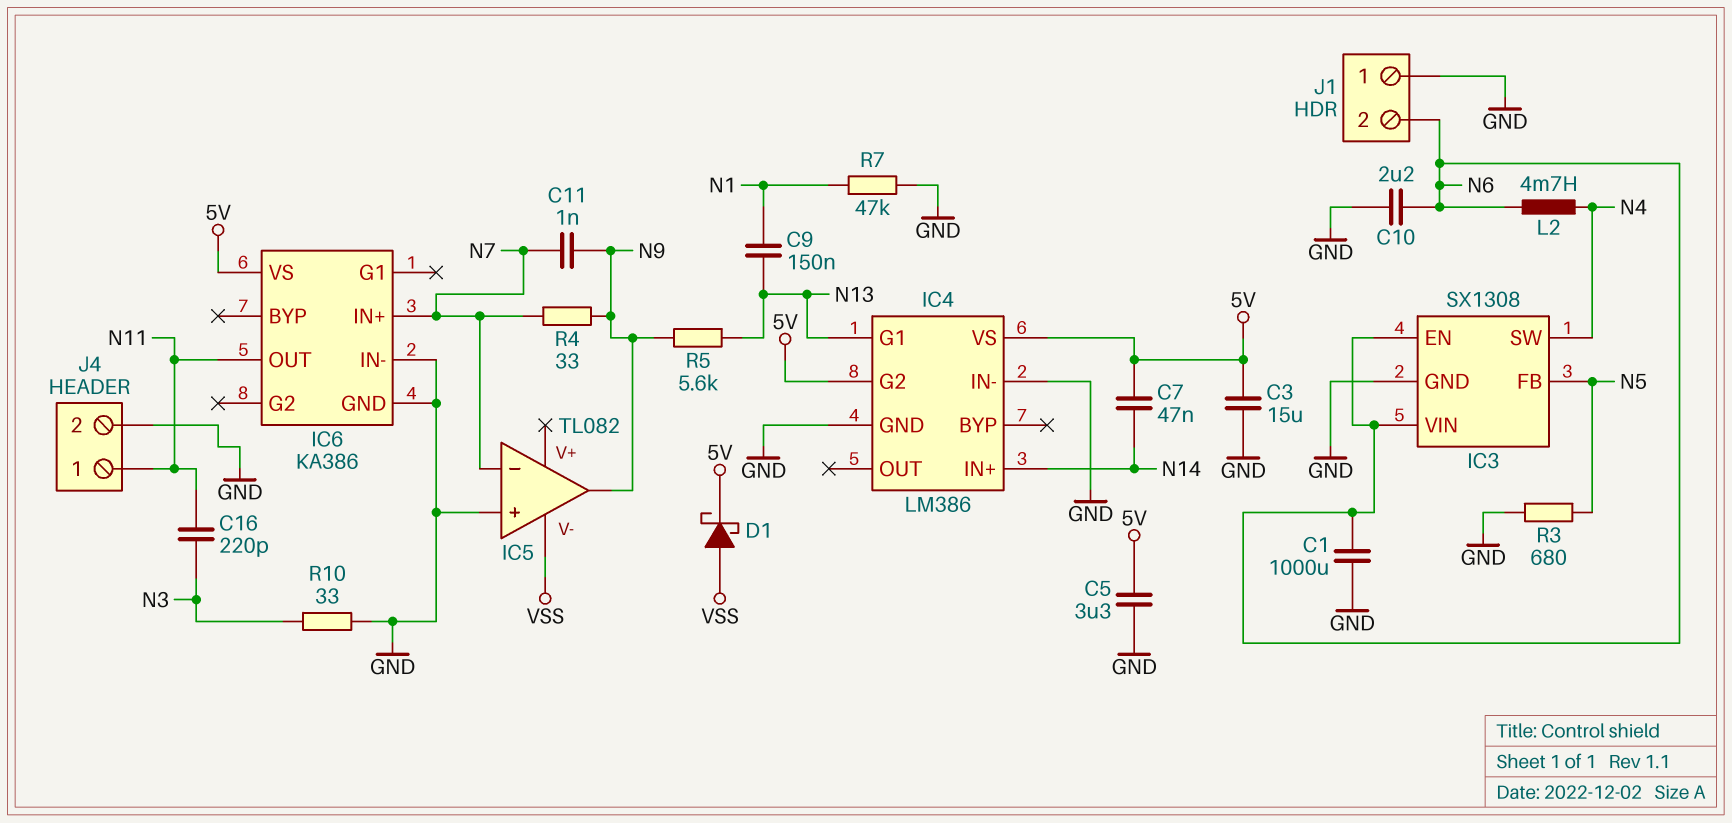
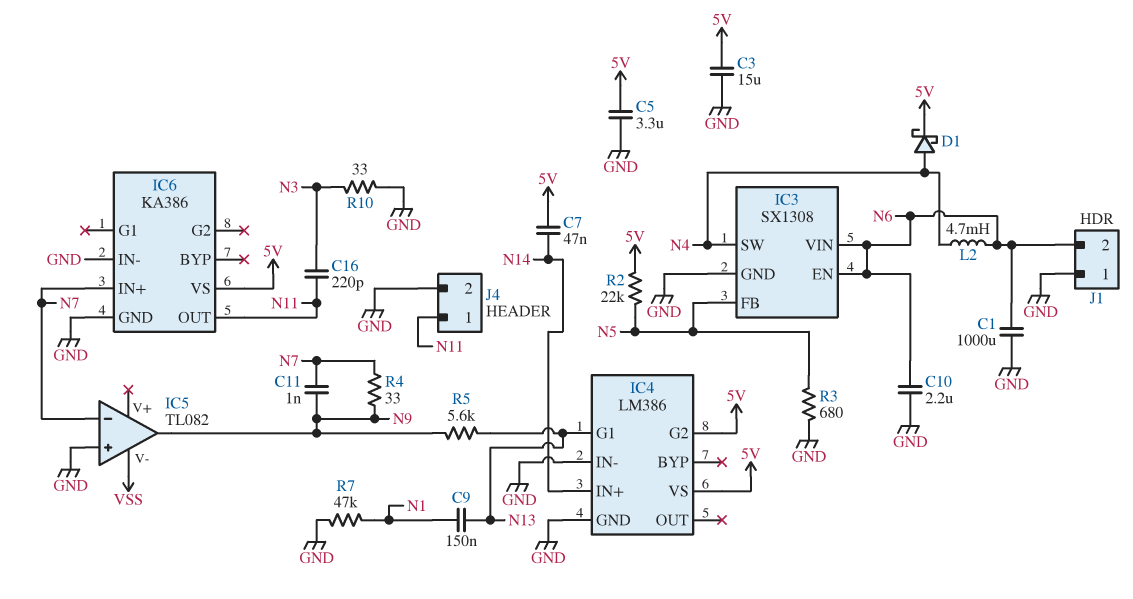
D1: schottky (A VSS, K 5V) -> schottky (A N4, K 5V)
R2: none -> 22k (5V, N5)

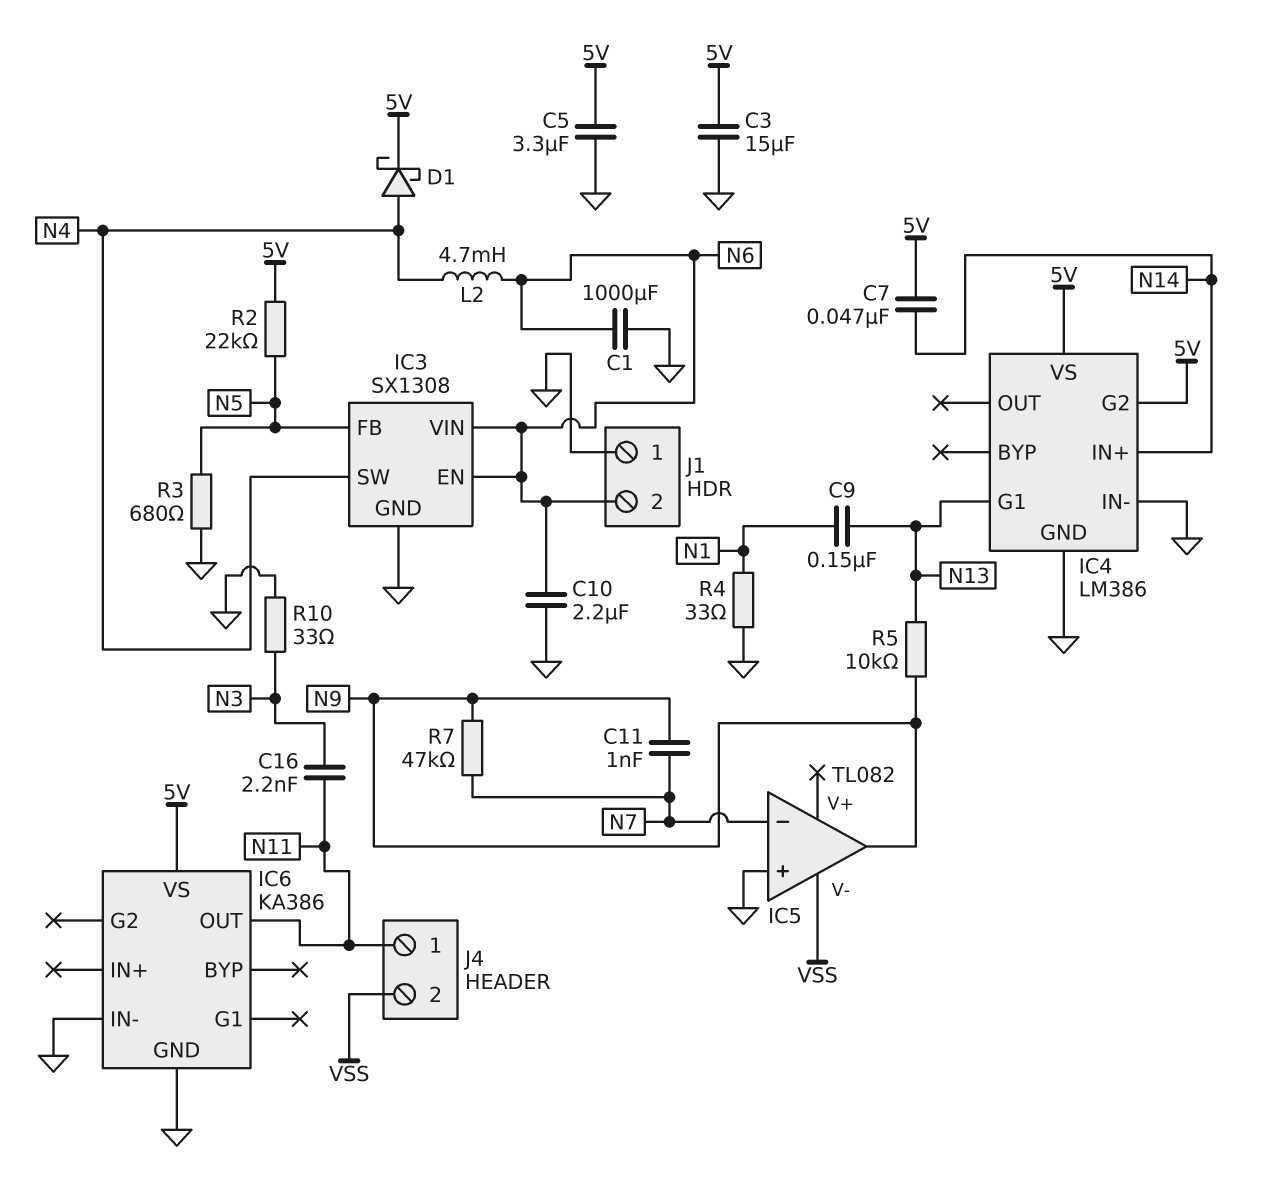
C16: 220pF (N3, N11) -> 2.2nF (N3, N11)
IC6 pin IN+: N7 -> none
J4 pin 2: GND -> VSS
R4: 33 (N7, N9) -> 33 (GND, N1)
R5: 5.6k (N9, N13) -> 10k (N9, N13)
R7: 47k (GND, N1) -> 47k (N7, N9)

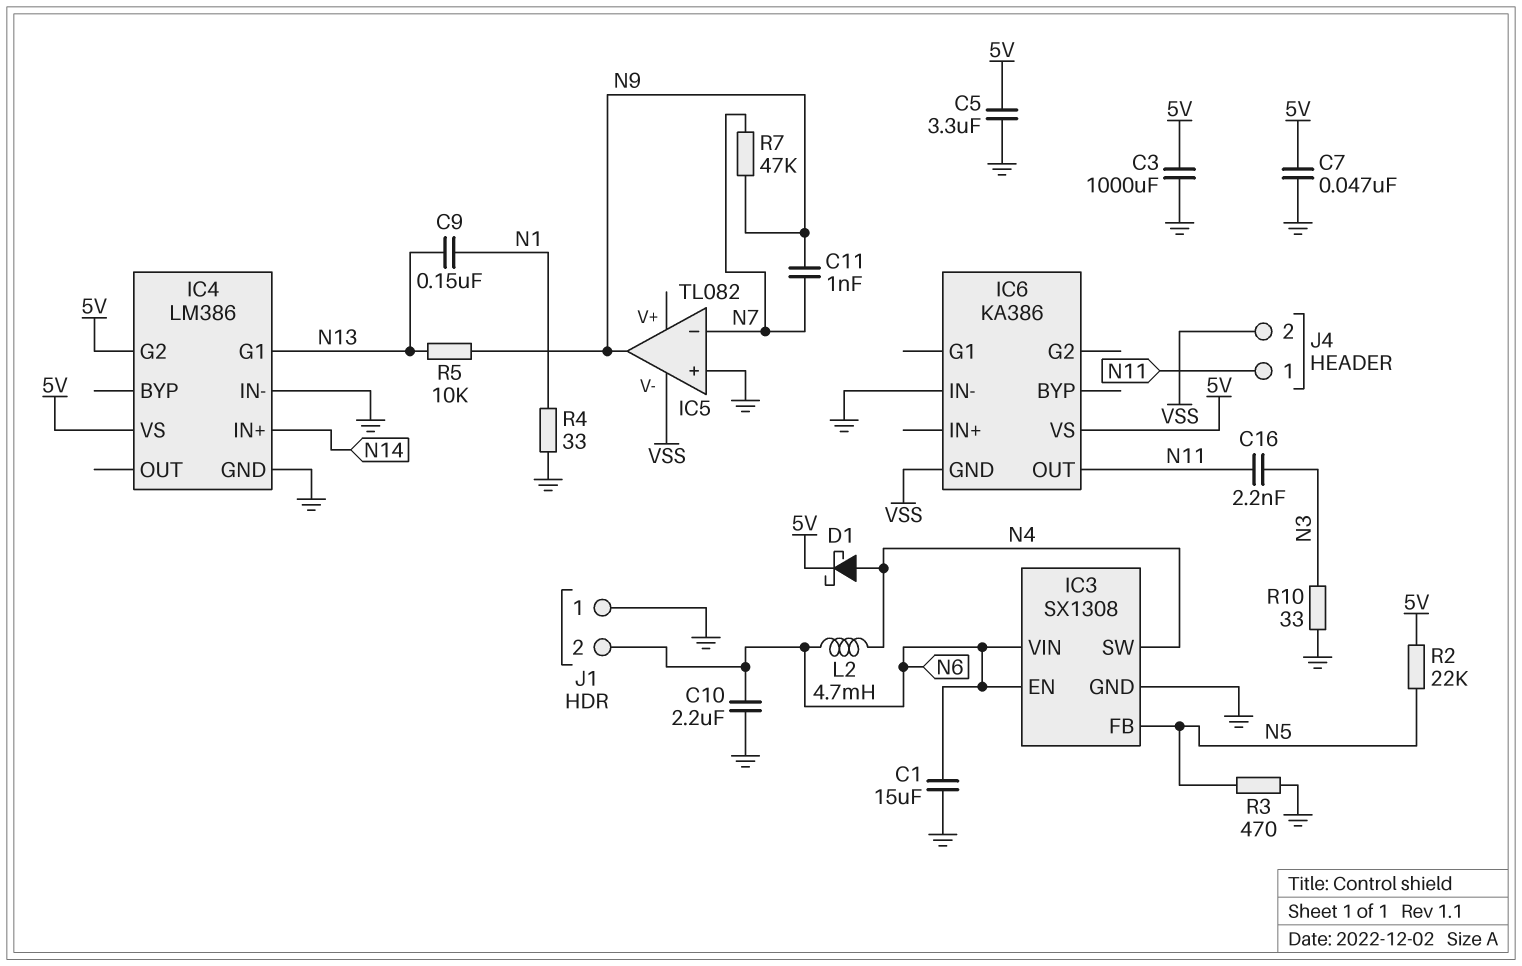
C1: 1000uF (GND, N6) -> 15uF (GND, N6)
C3: 15uF (5V, GND) -> 1000uF (5V, GND)
C7: 47nF (5V, N14) -> 47nF (5V, GND)
IC6 pin GND: GND -> VSS
R3: 680 (GND, N5) -> 470 (GND, N5)

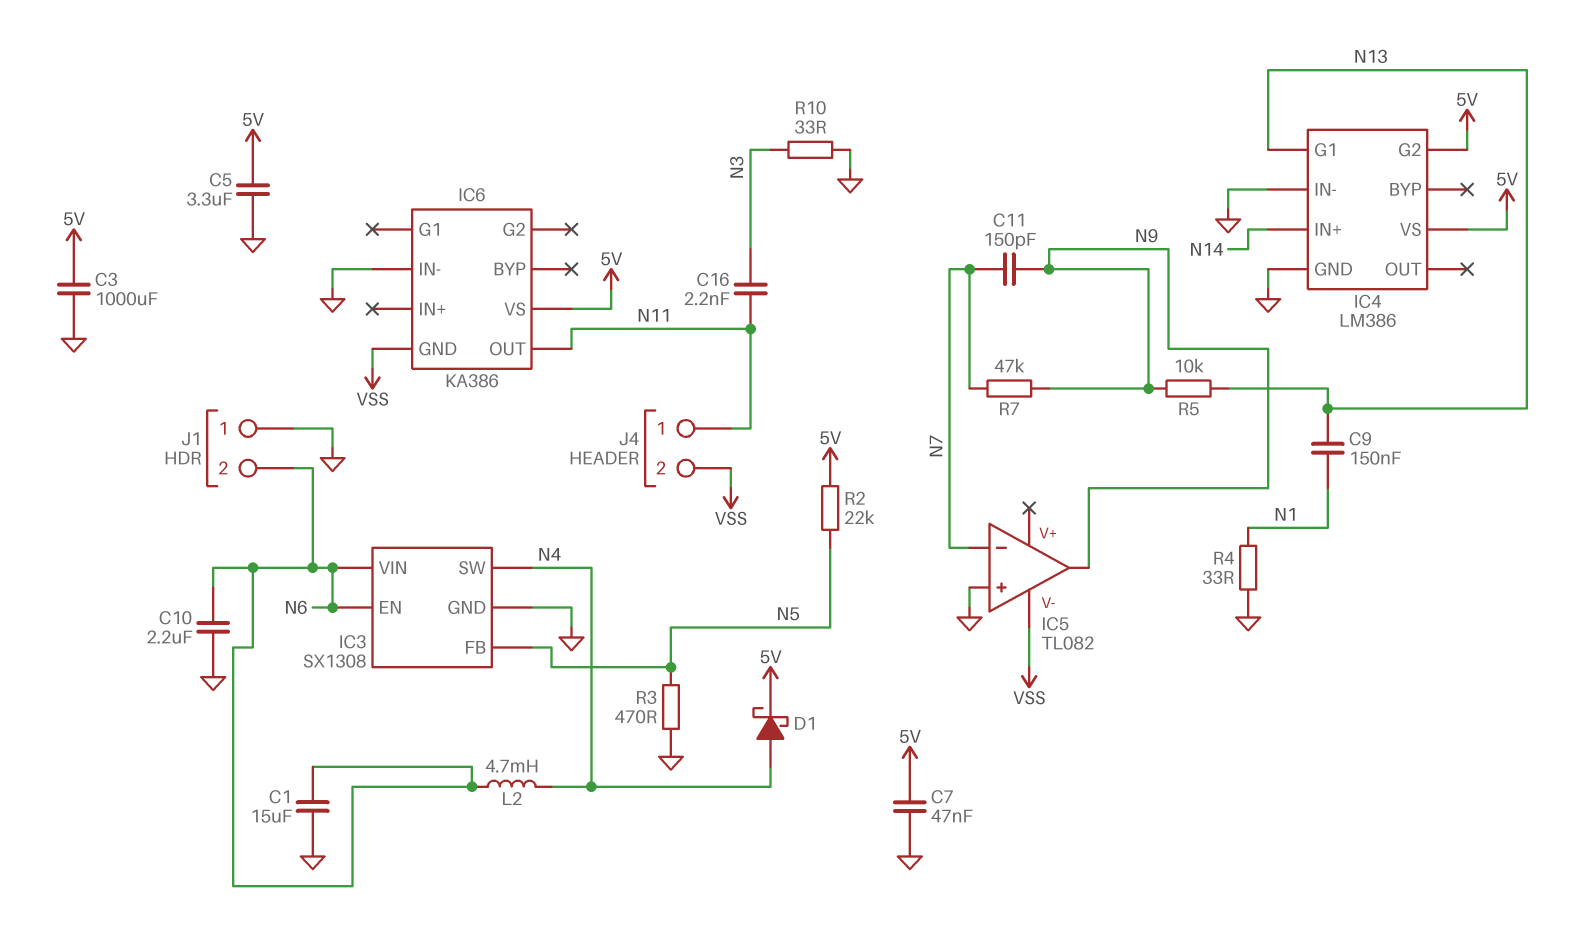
C11: 1nF (N7, N9) -> 150pF (N7, N9)

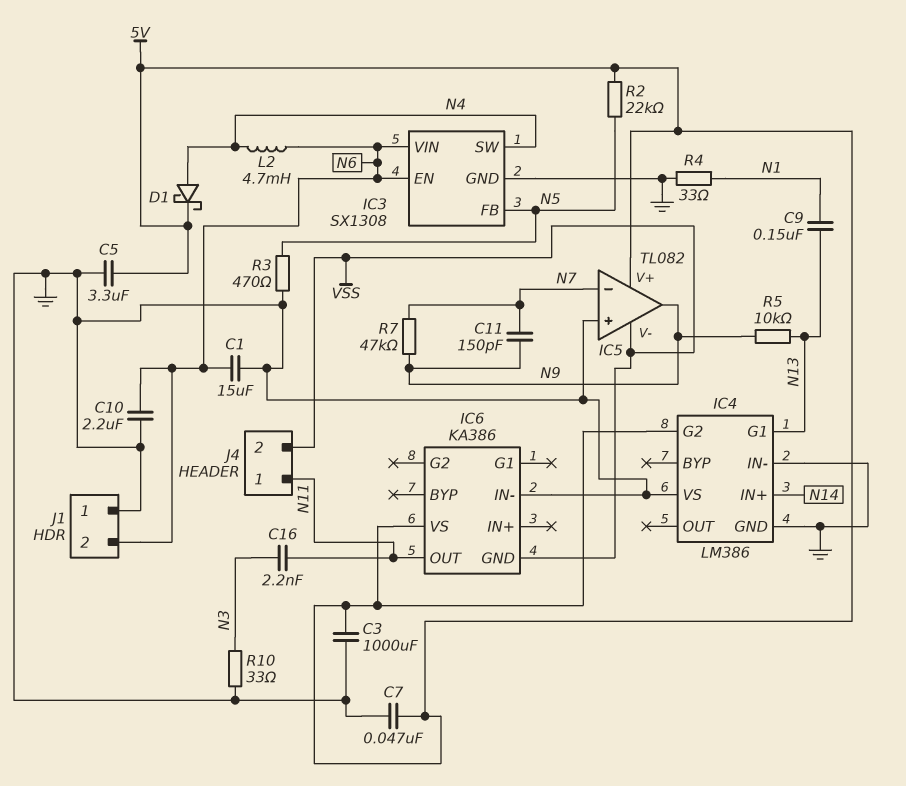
IC4 pin VS: 5V -> GND
IC5 pin V+: none -> 5V

